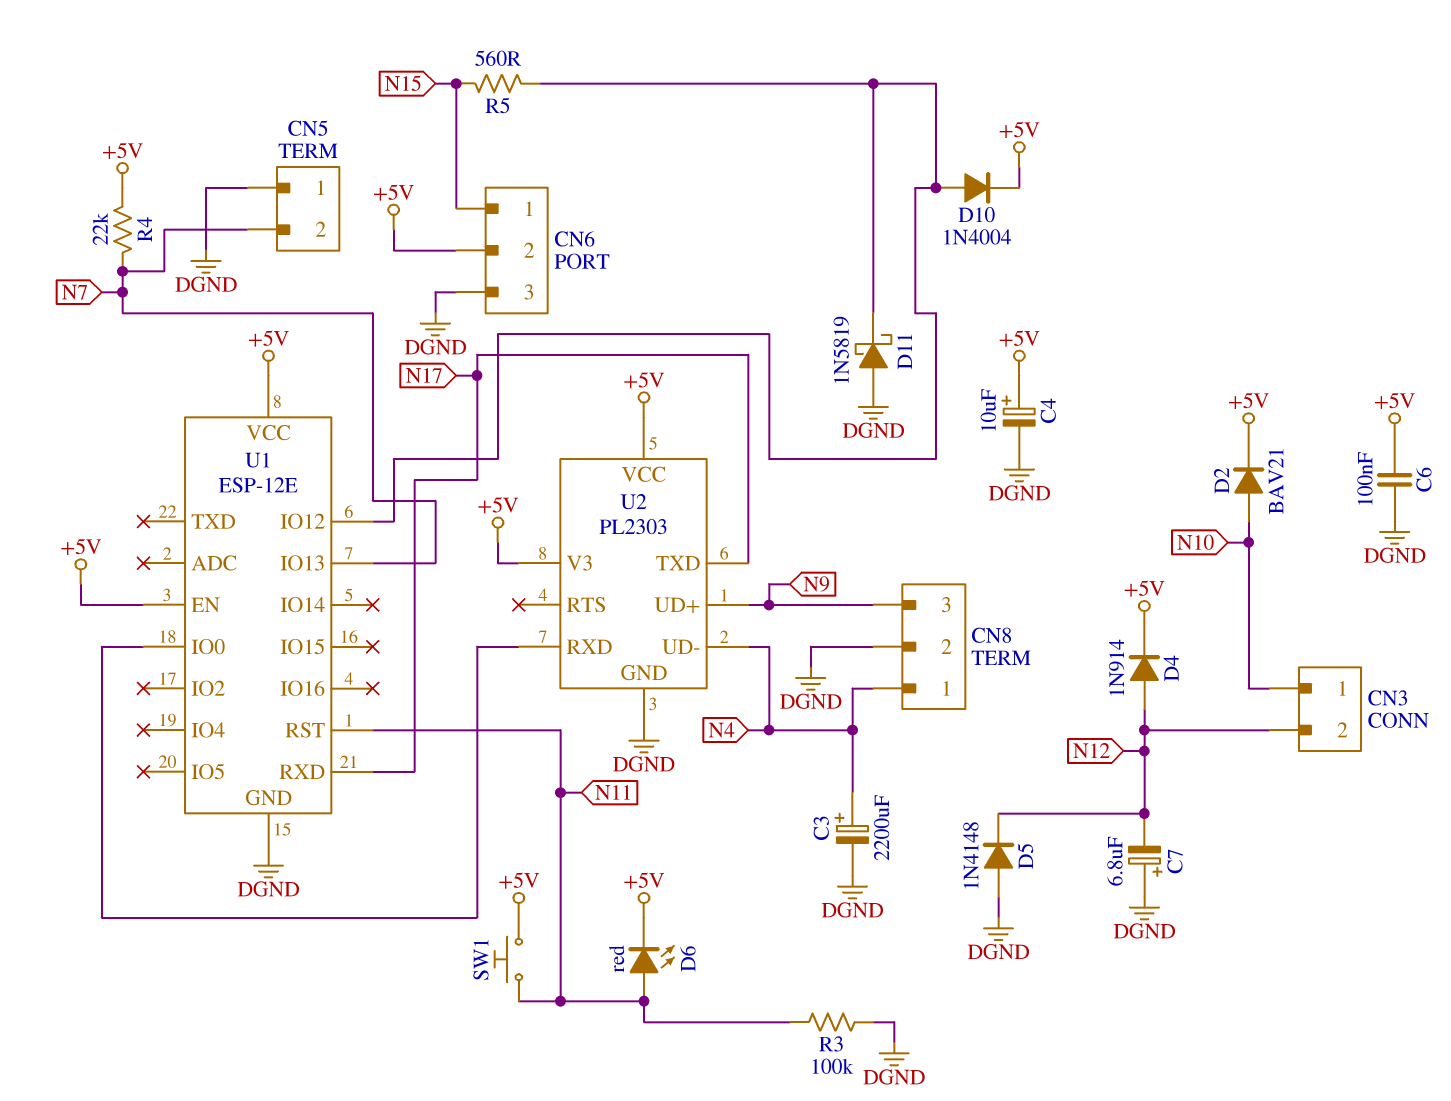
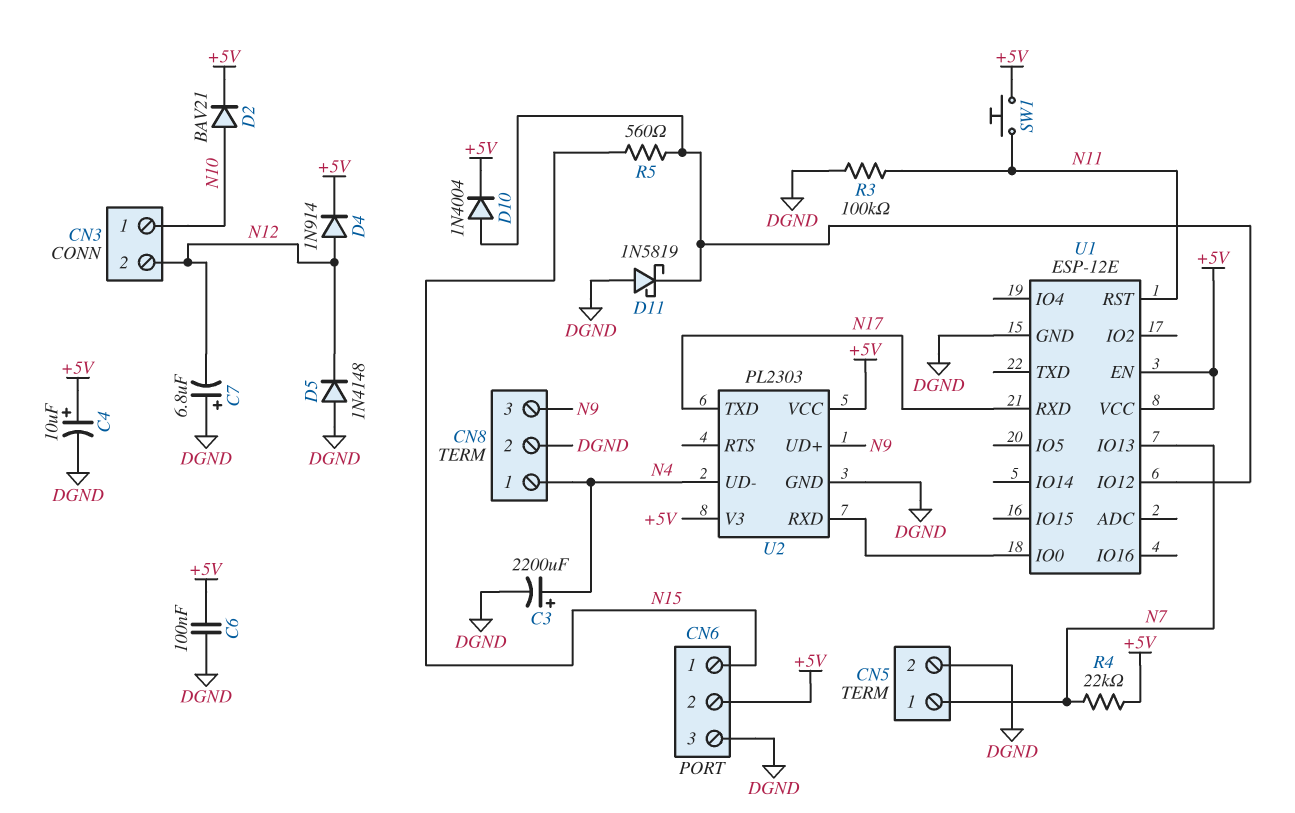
CN5 pin 1: DGND -> N7
CN5 pin 2: N7 -> DGND
D6: LED red (A N11, K +5V) -> none

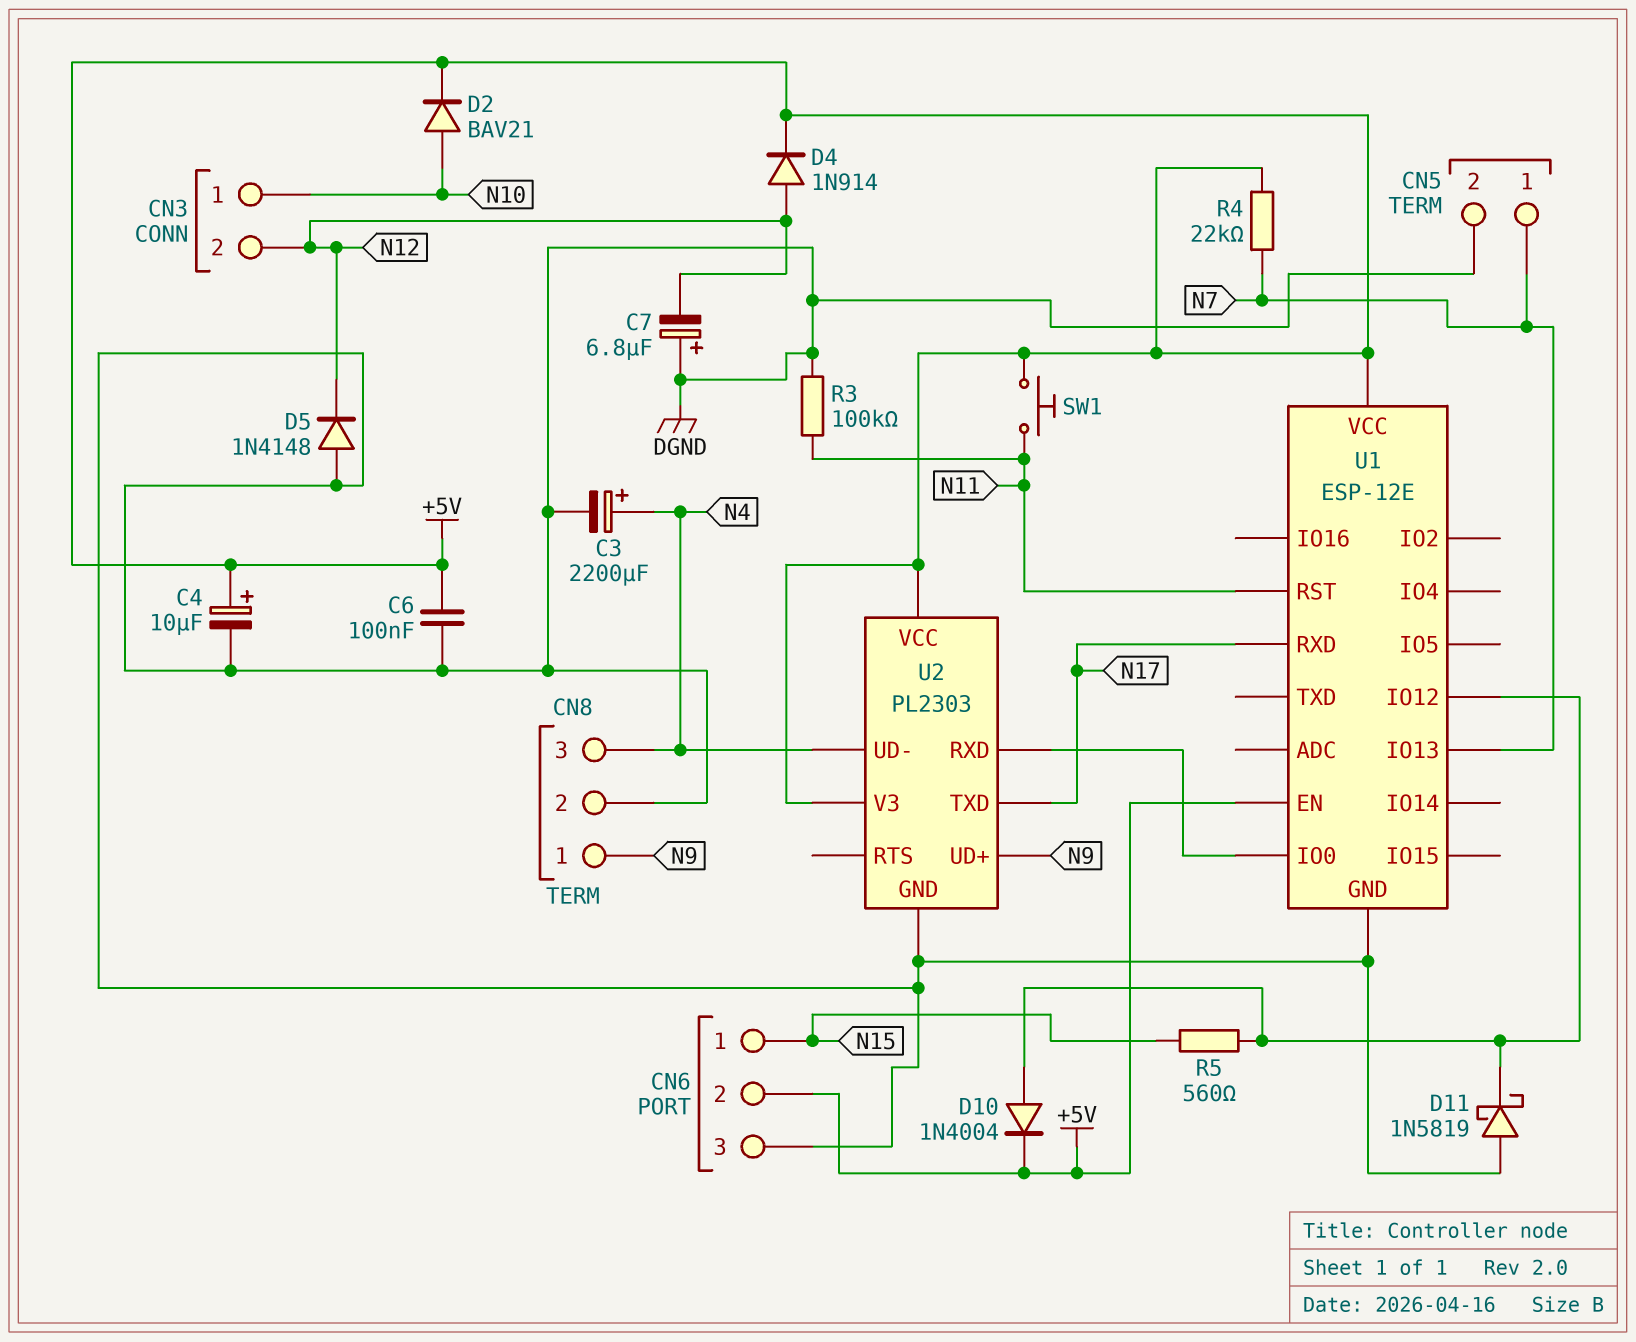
CN8 pin 1: N4 -> N9
CN8 pin 3: N9 -> N4

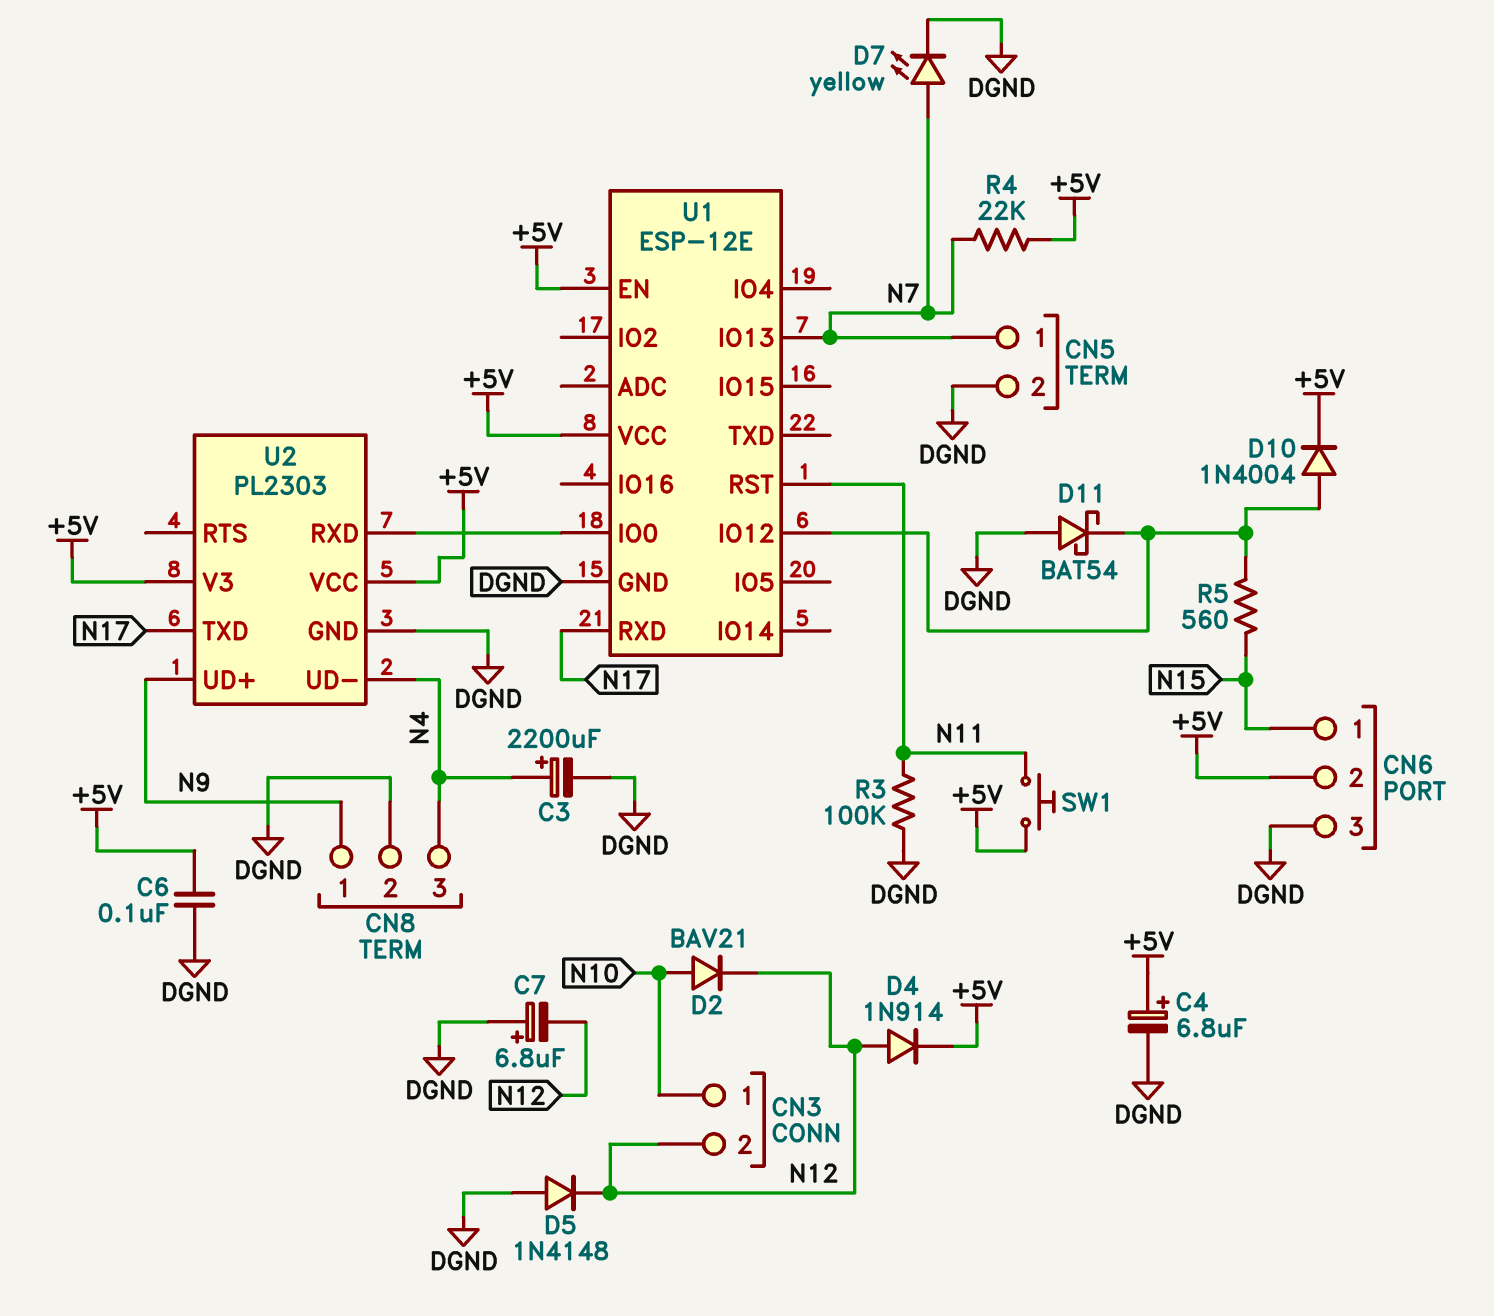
C4: 10uF (plus +5V, minus DGND) -> 6.8uF (plus +5V, minus DGND)
D2: diode BAV21 (A N10, K +5V) -> diode BAV21 (A N10, K N12)
D7: none -> LED yellow (A N7, K DGND)
D11: schottky 1N5819 (A DGND, K U1/IO12) -> schottky BAT54 (A DGND, K U1/IO12)

